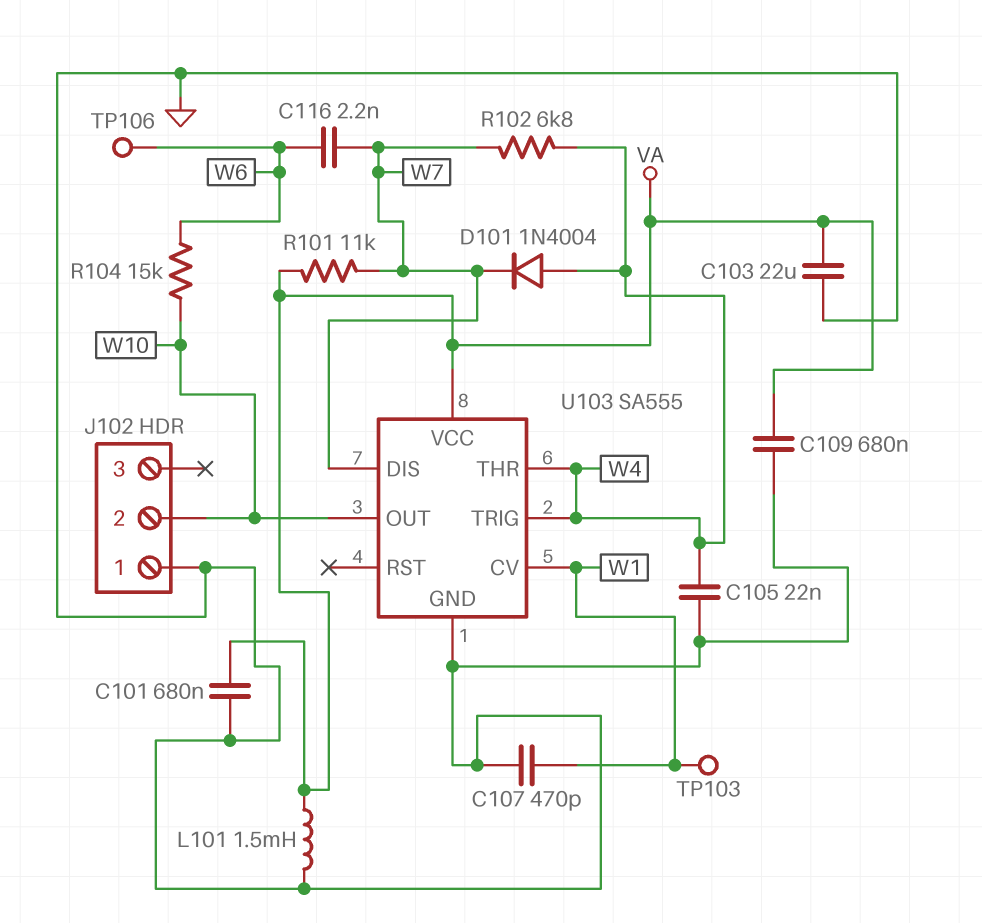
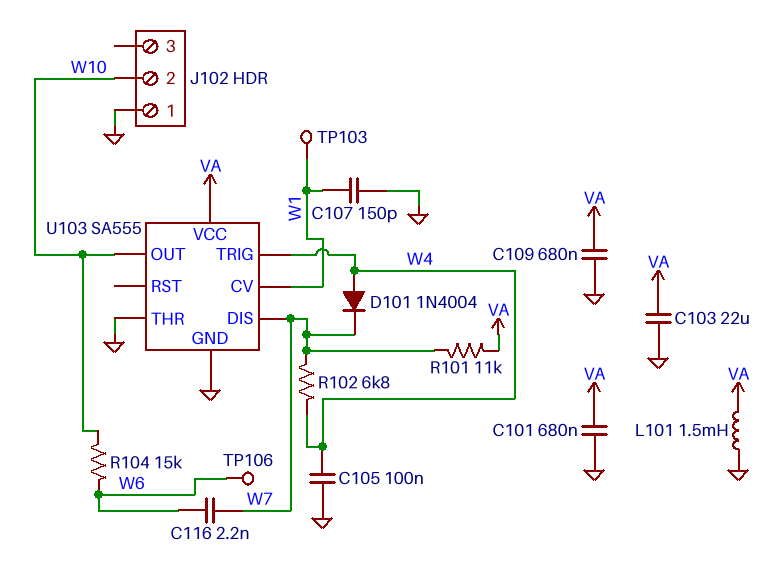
C105: 22nF (GND, W4) -> 100nF (GND, W4)
C107: 470pF (GND, W1) -> 150pF (GND, W1)
U103 pin THR: W4 -> GND

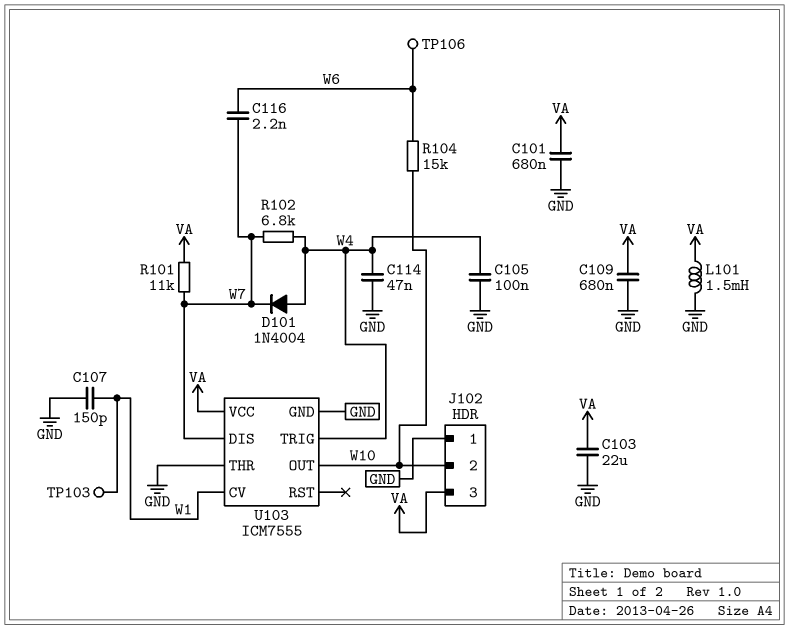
C114: none -> 47nF (GND, W4)
J102 pin 3: none -> VA
U103: SA555 -> ICM7555

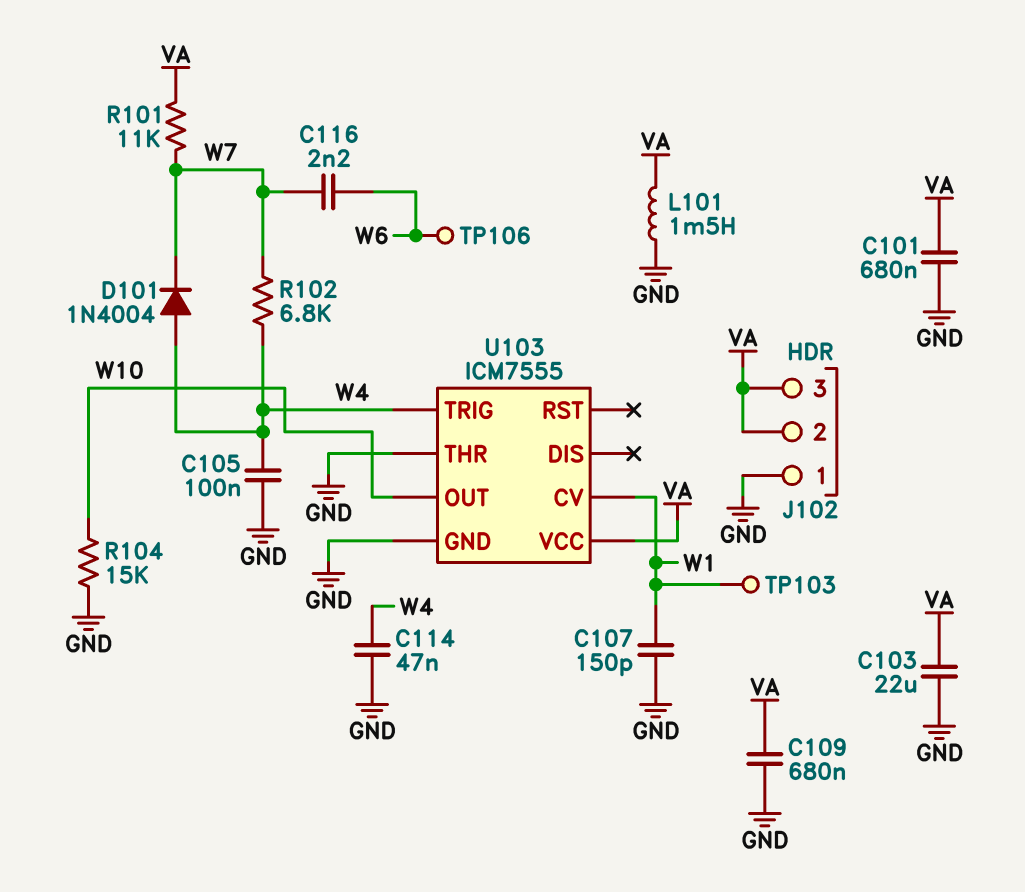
J102 pin 2: W10 -> VA
R104: 15k (W6, W10) -> 15k (GND, W10)
U103 pin DIS: W7 -> none

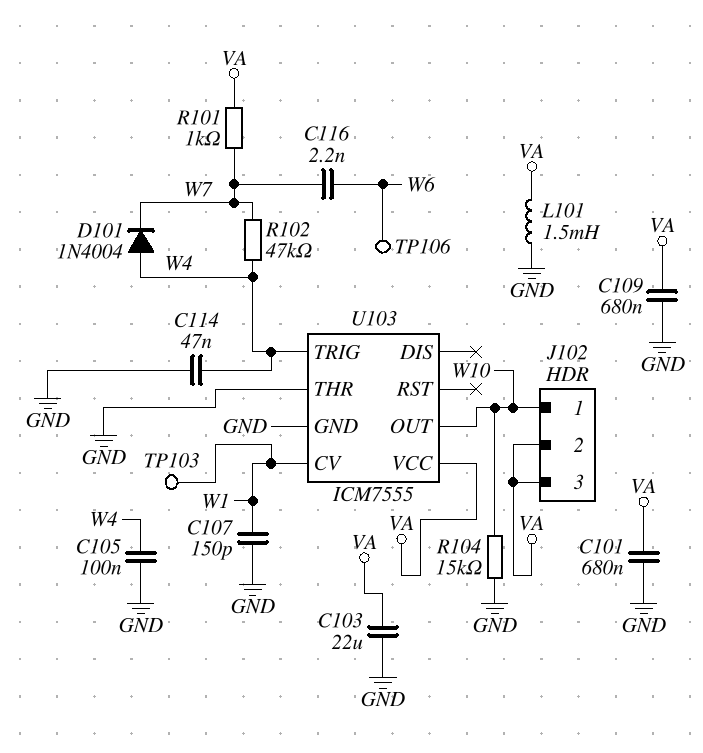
J102 pin 1: GND -> W10
R101: 11k (VA, W7) -> 1k (VA, W7)
R102: 6.8k (W4, W7) -> 47k (W4, W7)

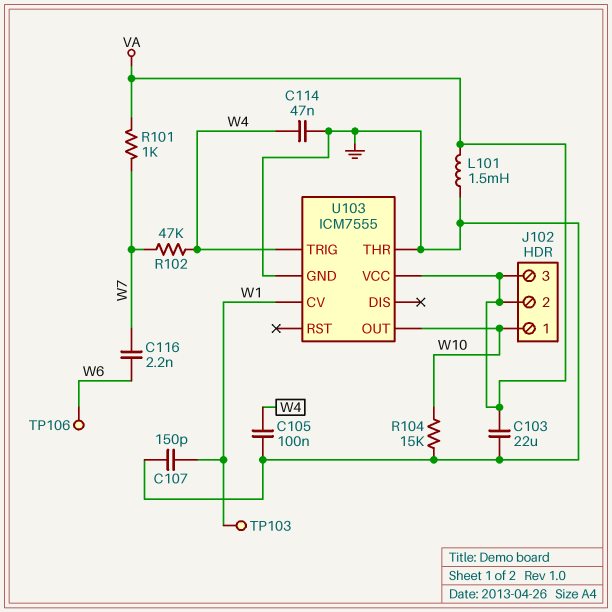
C101: 680nF (GND, VA) -> none
C109: 680nF (GND, VA) -> none
D101: diode 1N4004 (A W4, K W7) -> none

